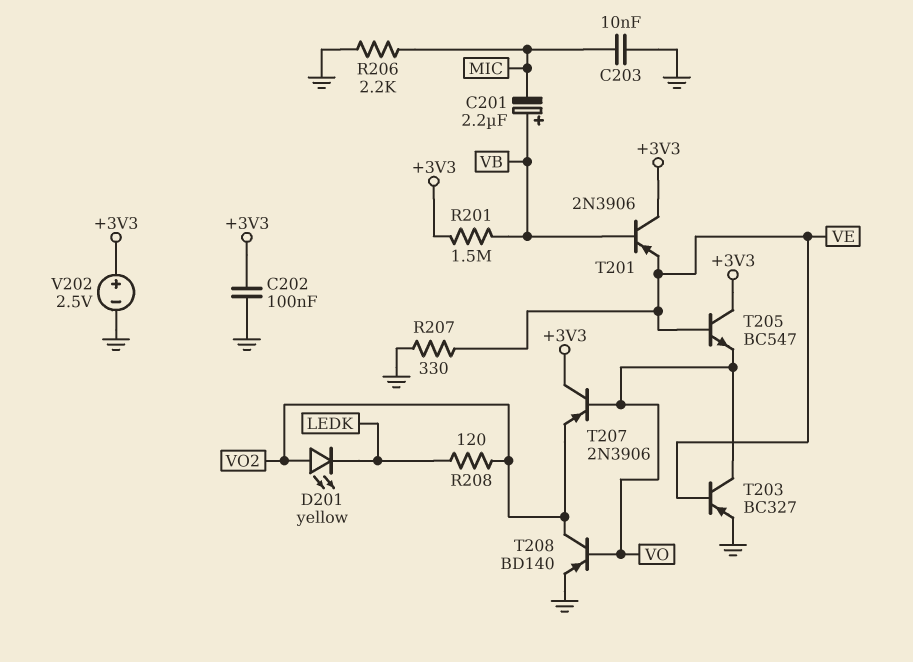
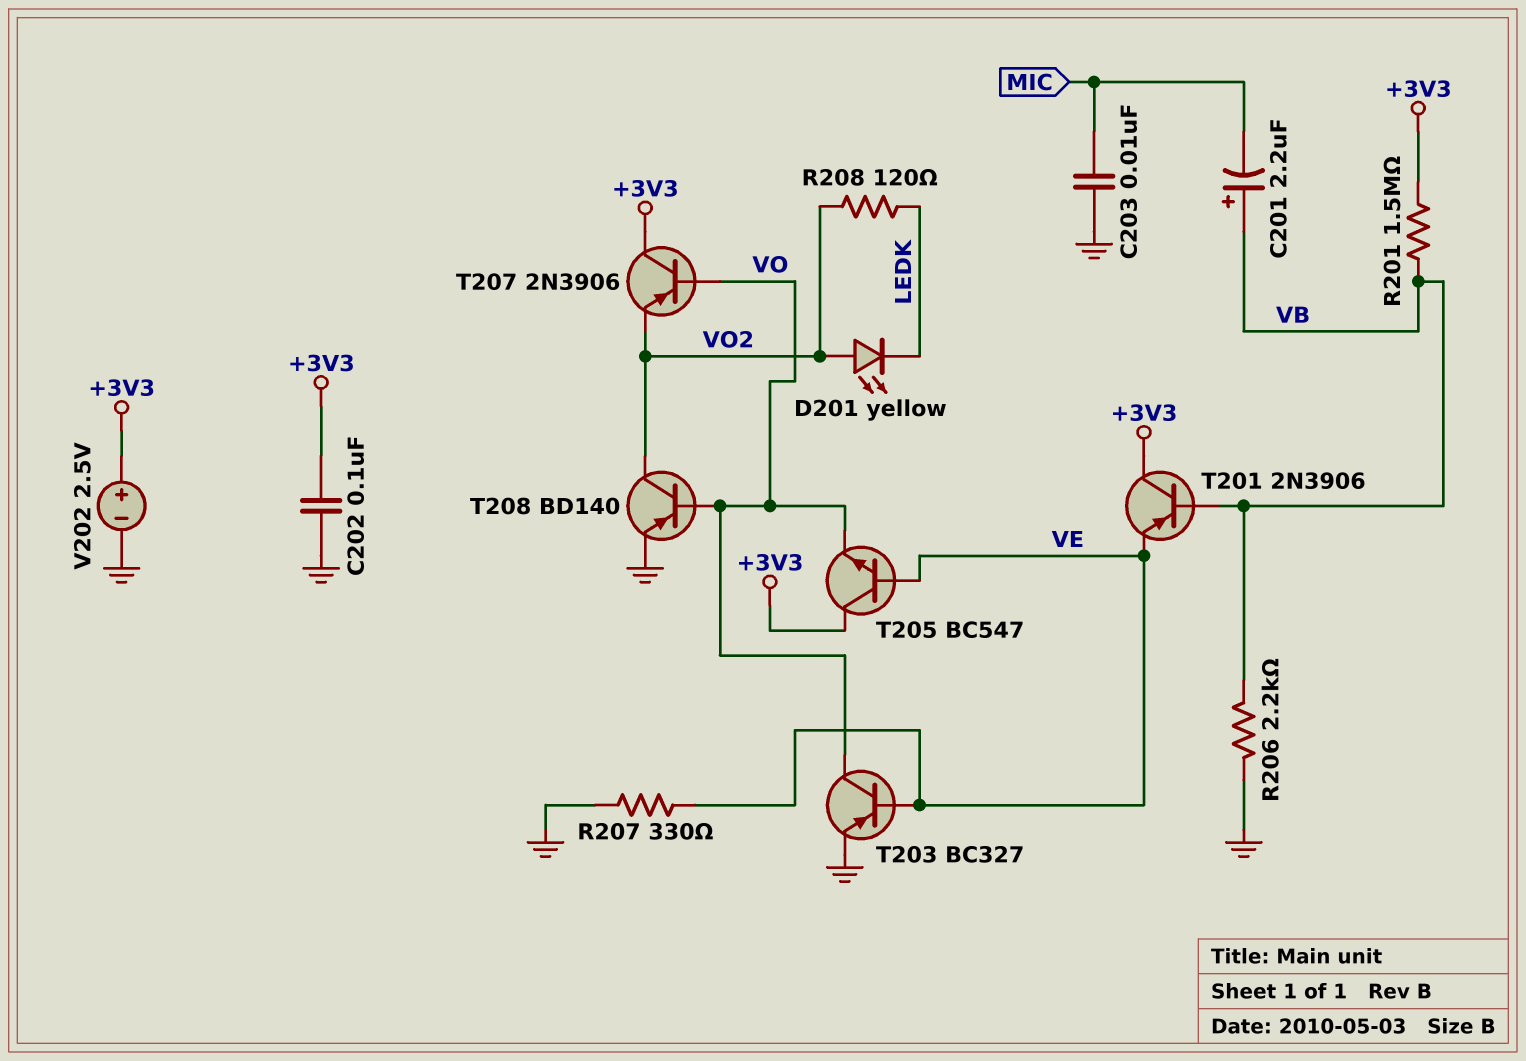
R206: 2.2k (GND, MIC) -> 2.2k (GND, VB)

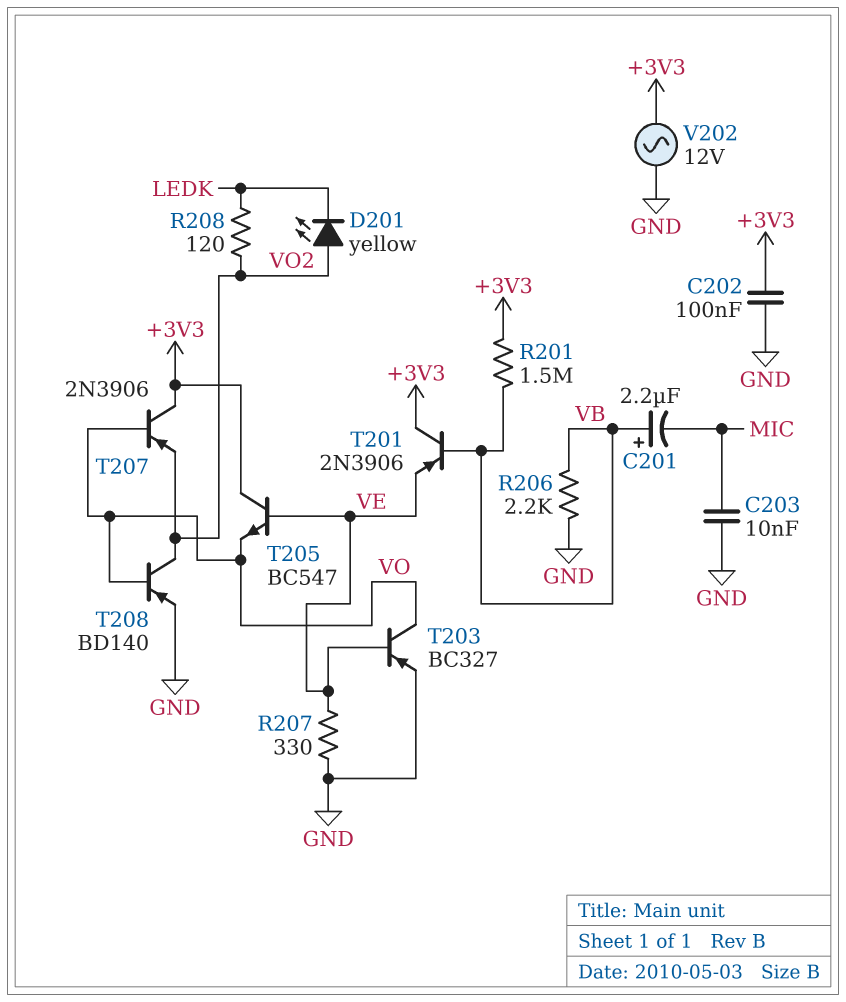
V202: 2.5V (plus +3V3, minus GND) -> AC 12V (+3V3, GND)

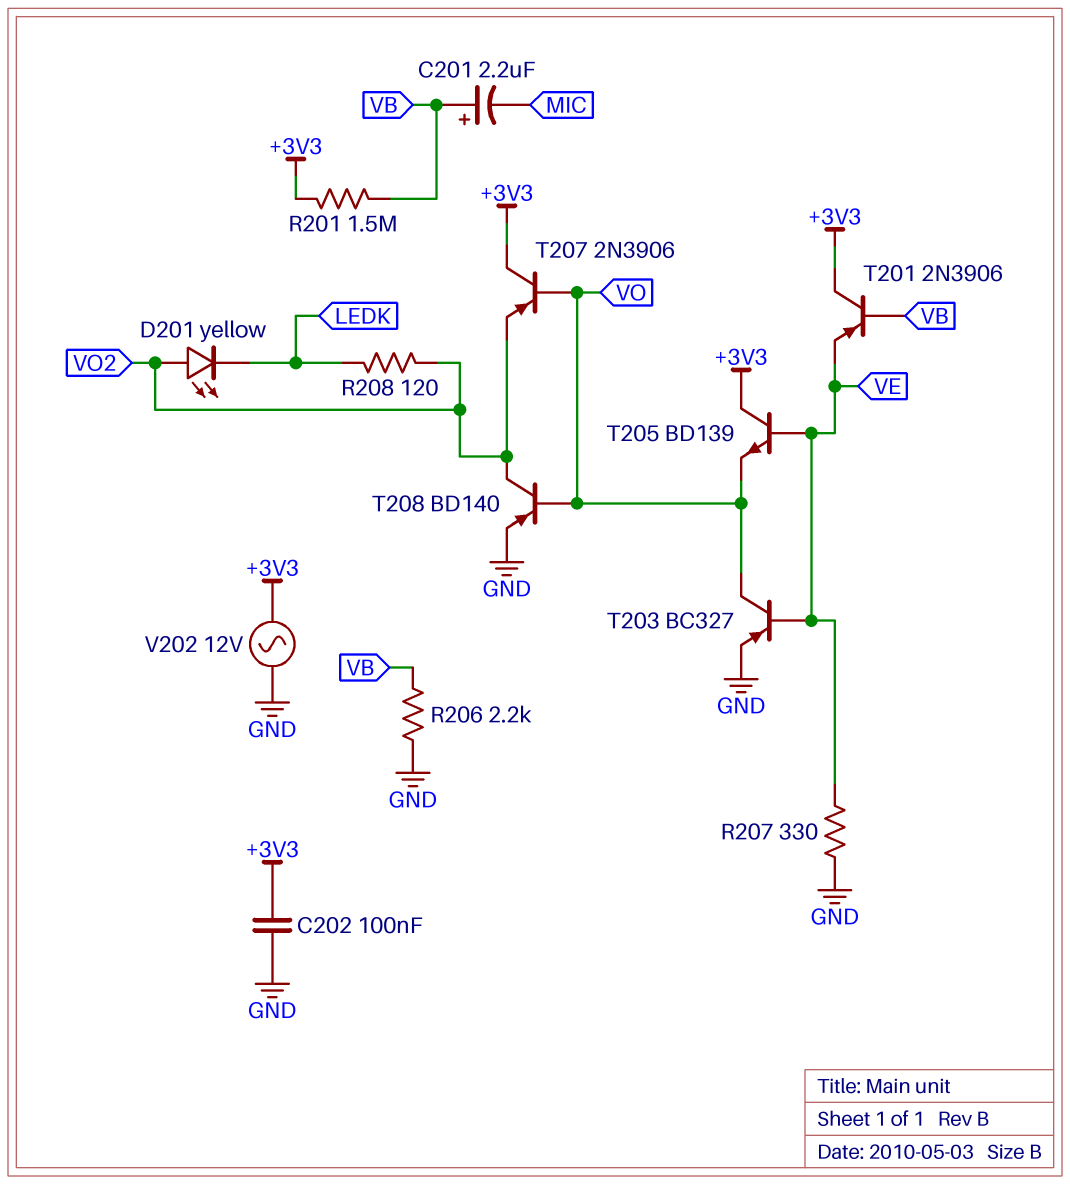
C203: 10nF (GND, MIC) -> none
T205: NPN BC547 (B VE, C +3V3, E VO) -> NPN BD139 (B VE, C +3V3, E VO)

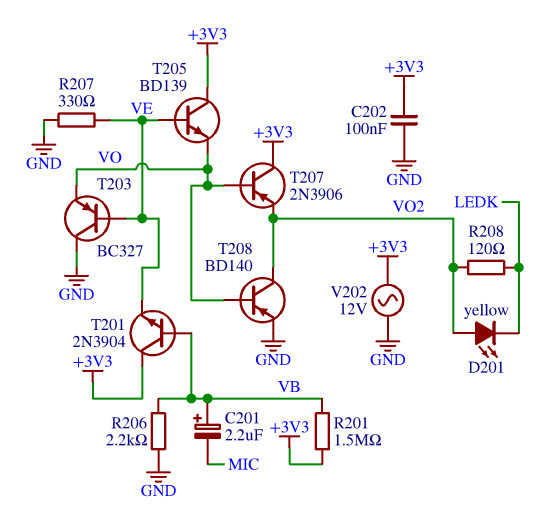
T201: PNP 2N3906 (B VB, C +3V3, E VE) -> NPN 2N3904 (B VB, C +3V3, E VE)
T203: PNP BC327 (B VE, C VO, E GND) -> PNP BC327 (B VE, C GND, E VO)

